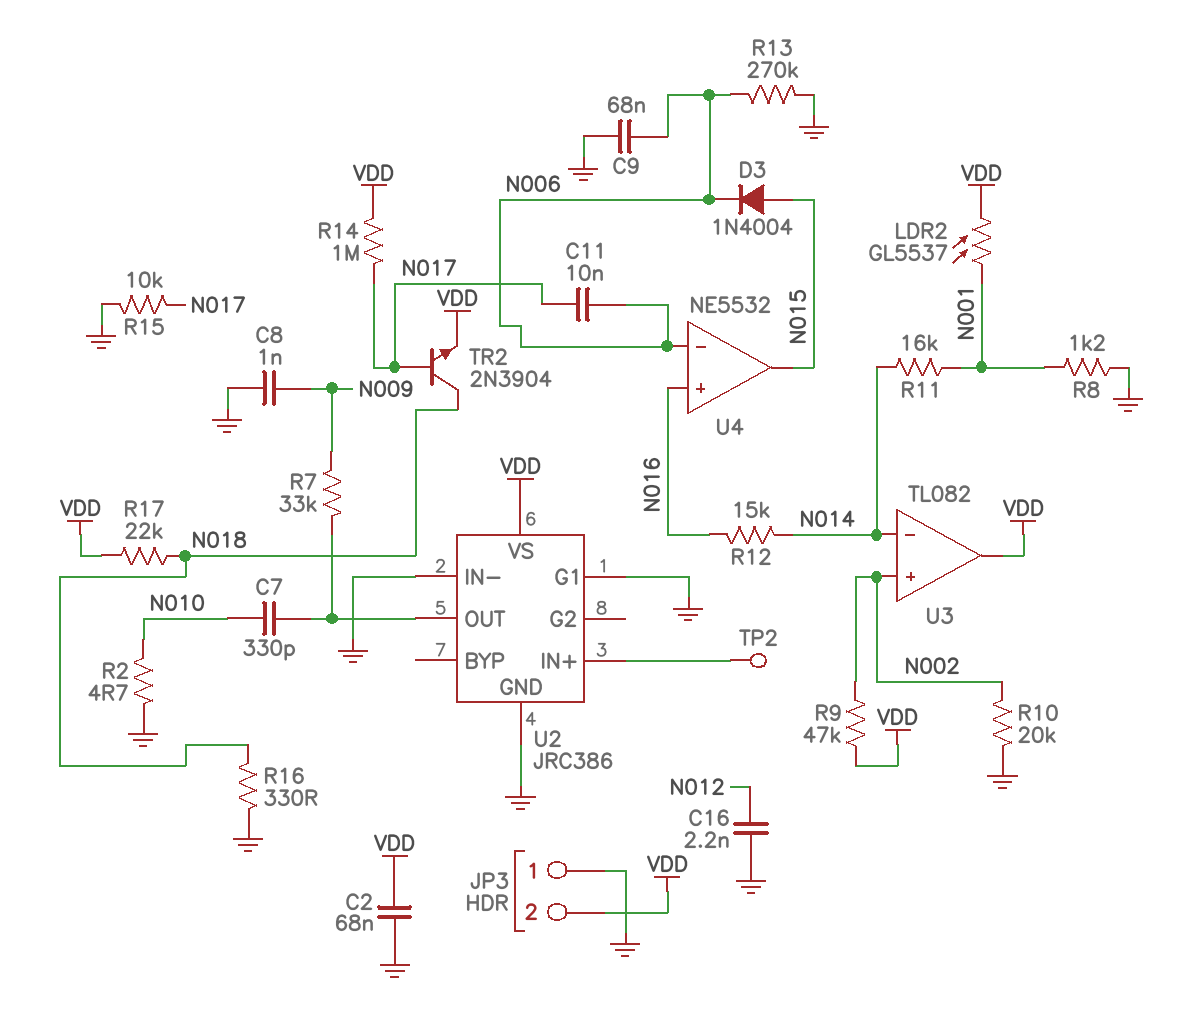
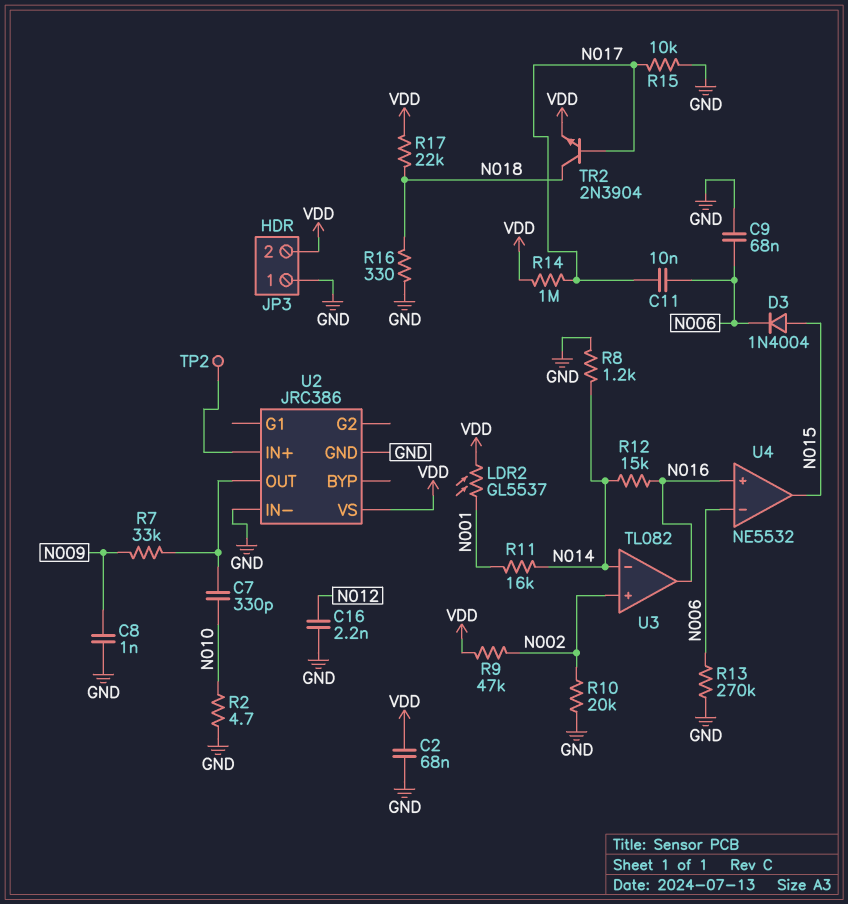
R8: 1.2k (GND, N001) -> 1.2k (GND, N014)
U2 pin G1: GND -> none
U3 pin out: VDD -> N016

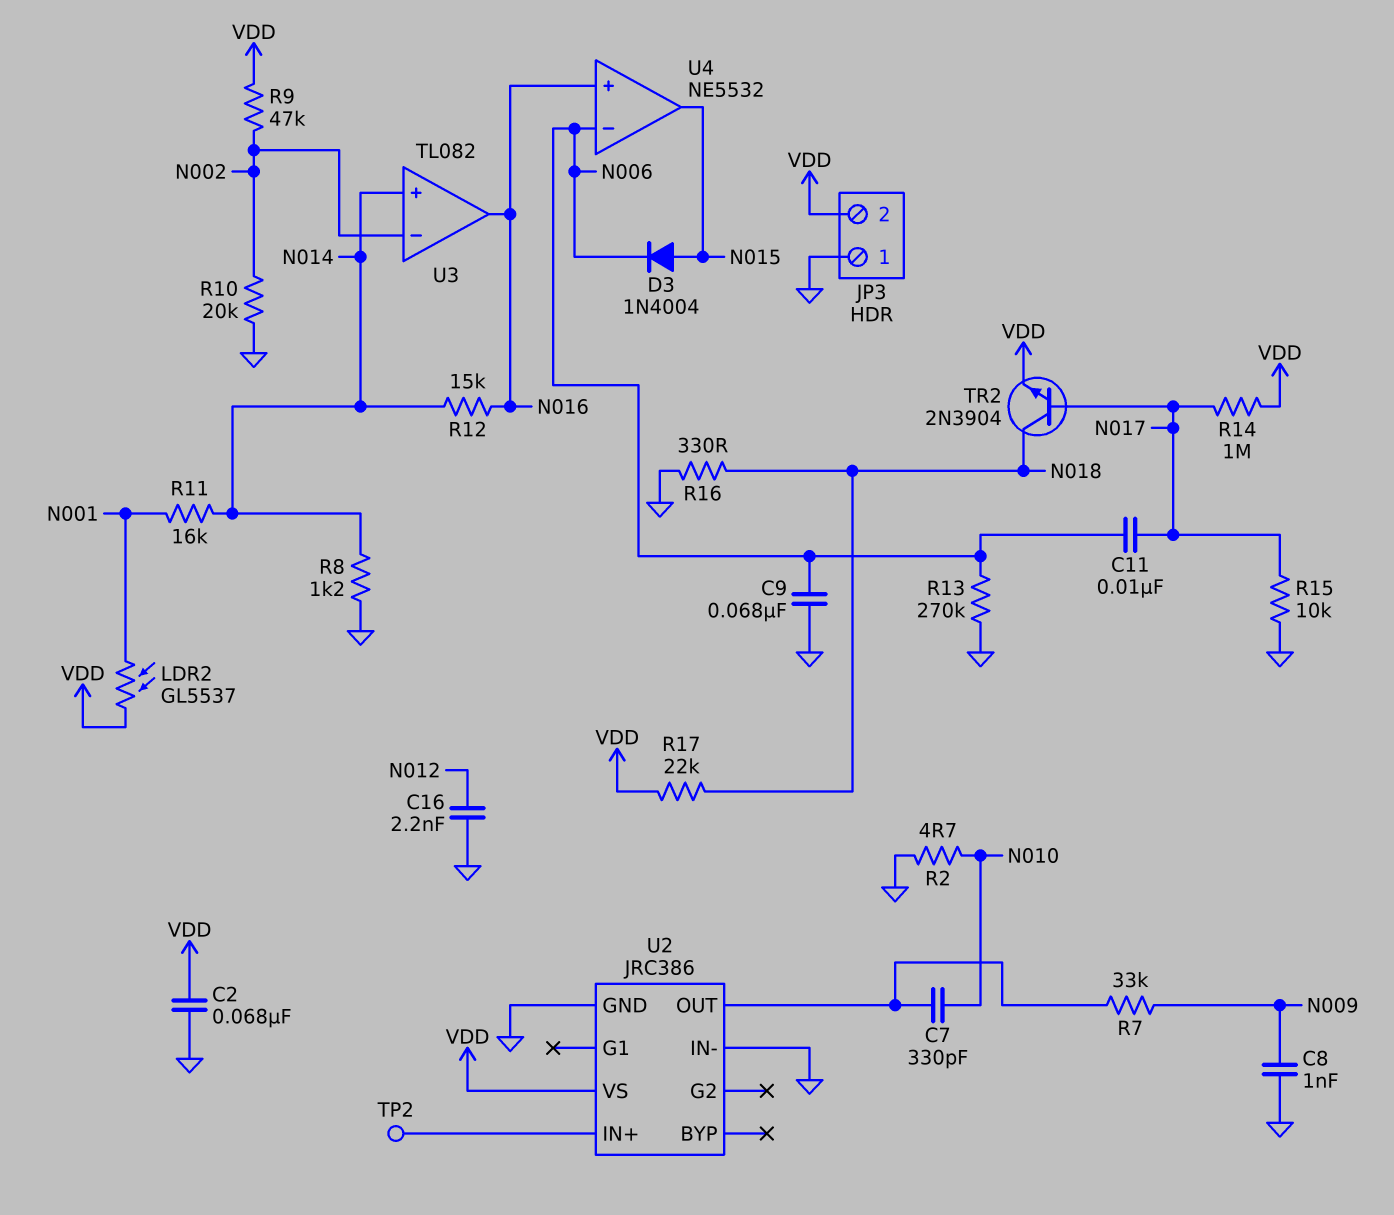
U3 pin in+: N002 -> N014
U3 pin in-: N014 -> N002

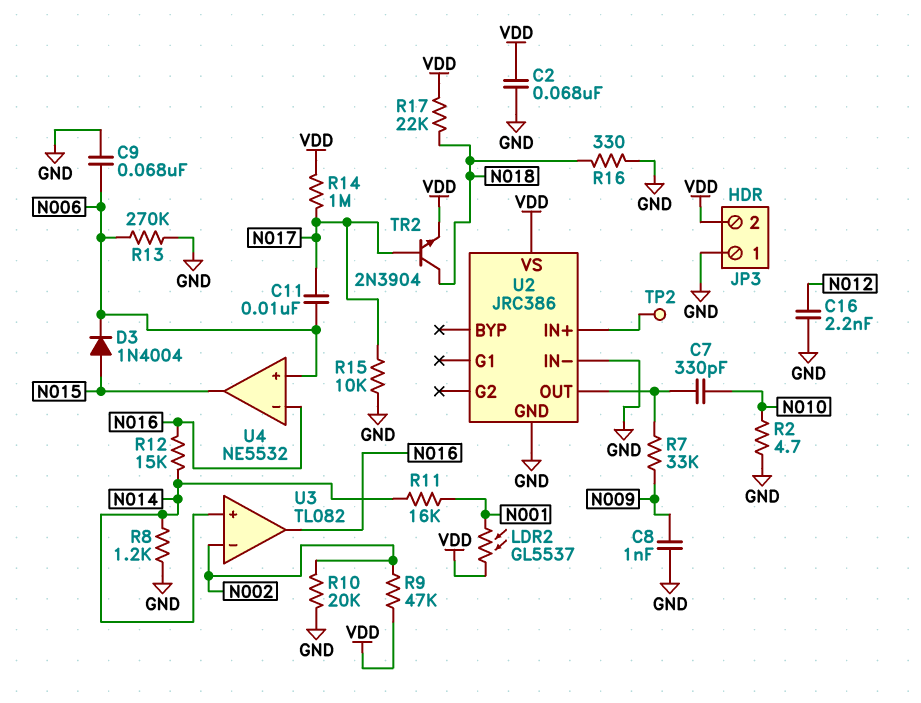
U4 pin in+: N016 -> N006
U4 pin in-: N006 -> N016

